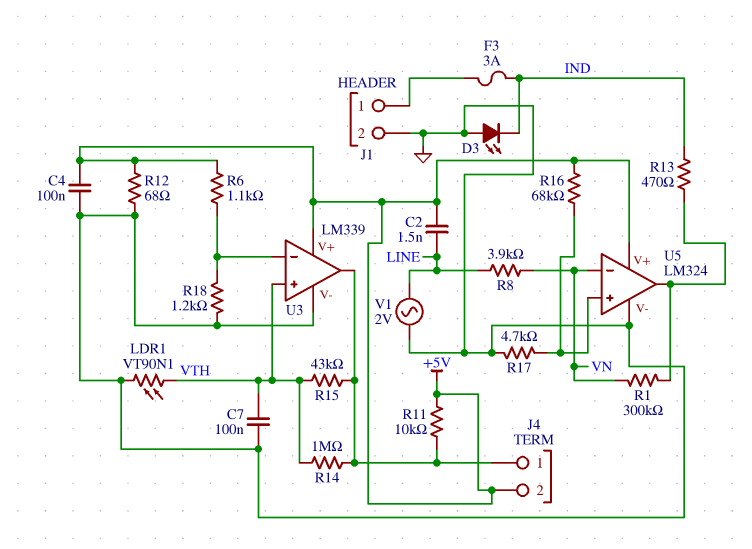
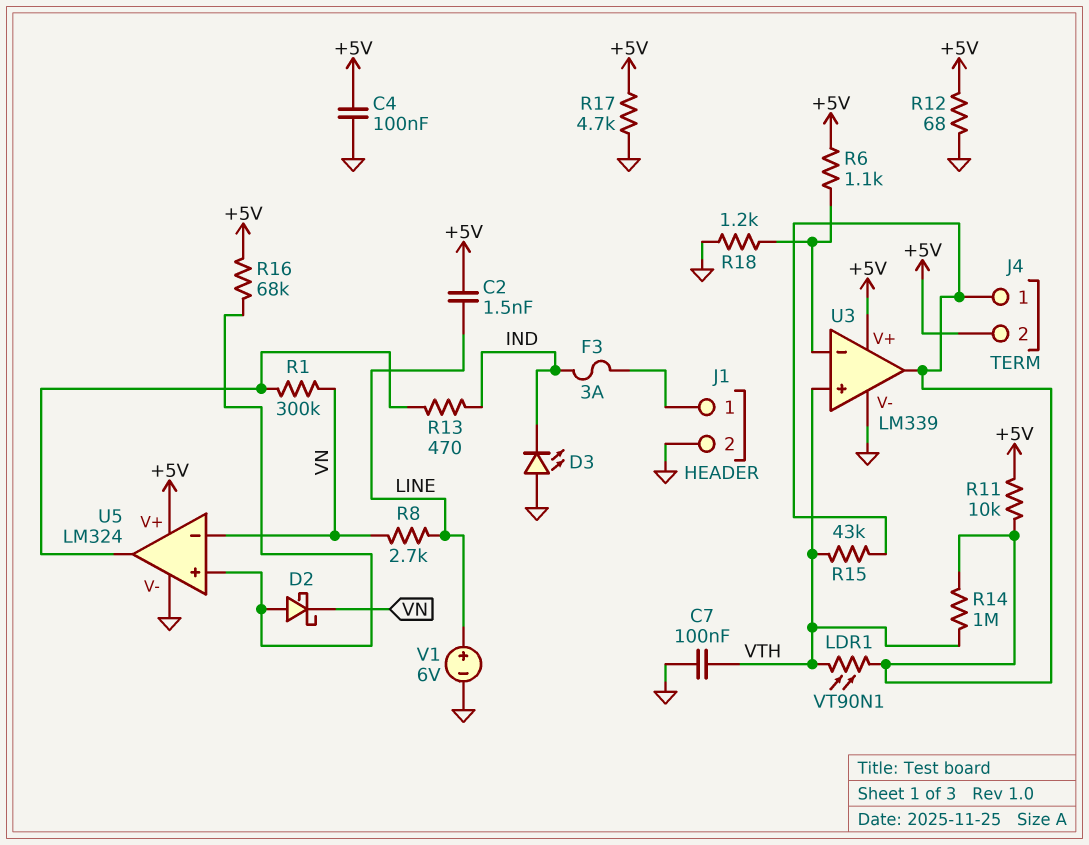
D2: none -> schottky (A U5/in+, K VN)
LDR1: VT90N1 (GND, VTH) -> VT90N1 (J4/1, VTH)
R8: 3.9k (LINE, VN) -> 2.7k (LINE, VN)
R17: 4.7k (GND, U5/in+) -> 4.7k (+5V, GND)
V1: AC 2V (GND, LINE) -> 6V (plus LINE, minus GND)

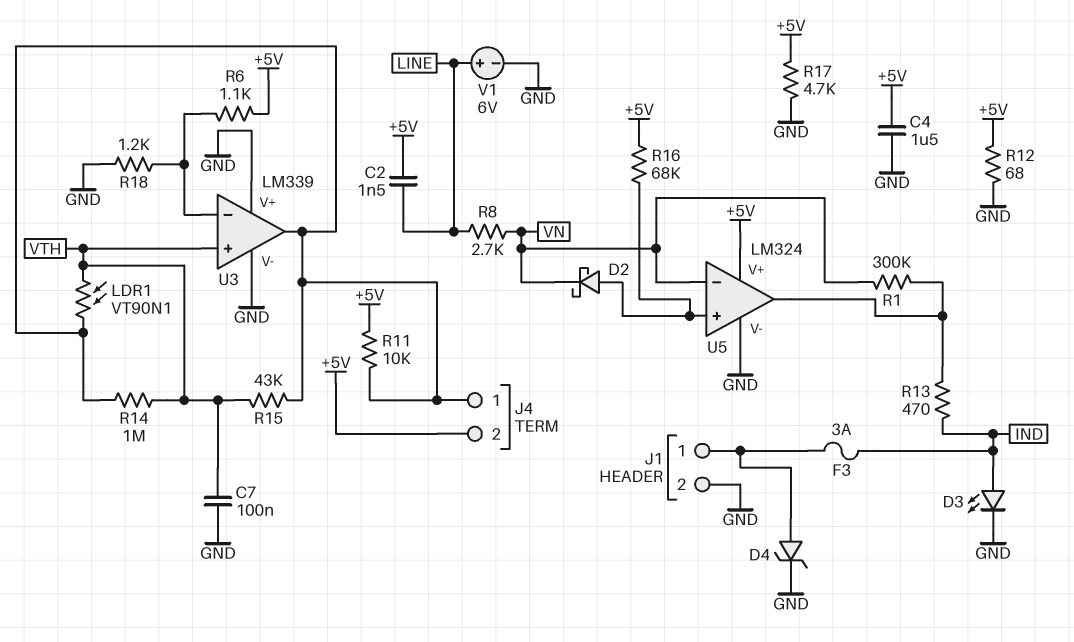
C4: 100nF (+5V, GND) -> 1.5uF (+5V, GND)
D3: LED (A GND, K IND) -> LED (A IND, K GND)
D4: none -> zener (A J1/1, K GND)
U3 pin V+: +5V -> GND

